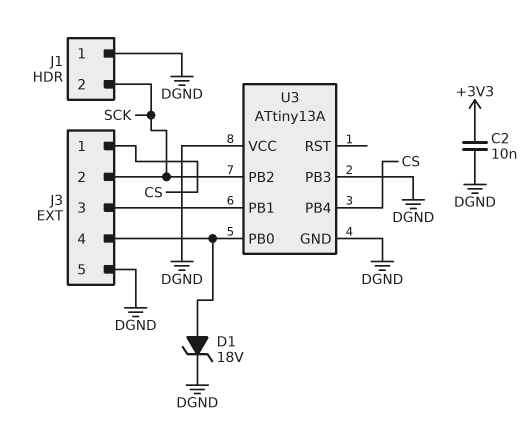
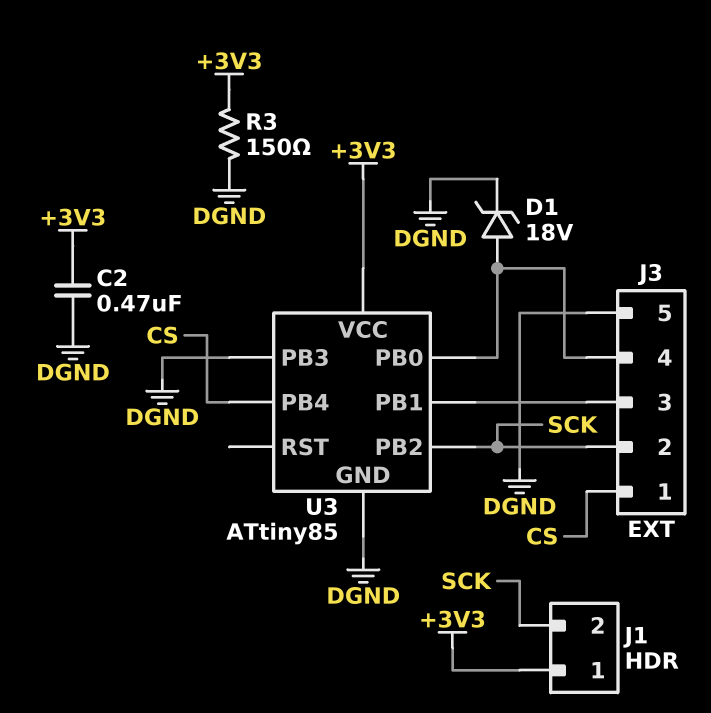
C2: 10nF (+3V3, DGND) -> 470nF (+3V3, DGND)
J1 pin 1: DGND -> +3V3
R3: none -> 150 (+3V3, DGND)
U3: ATtiny13A -> ATtiny85
U3 pin VCC: DGND -> +3V3

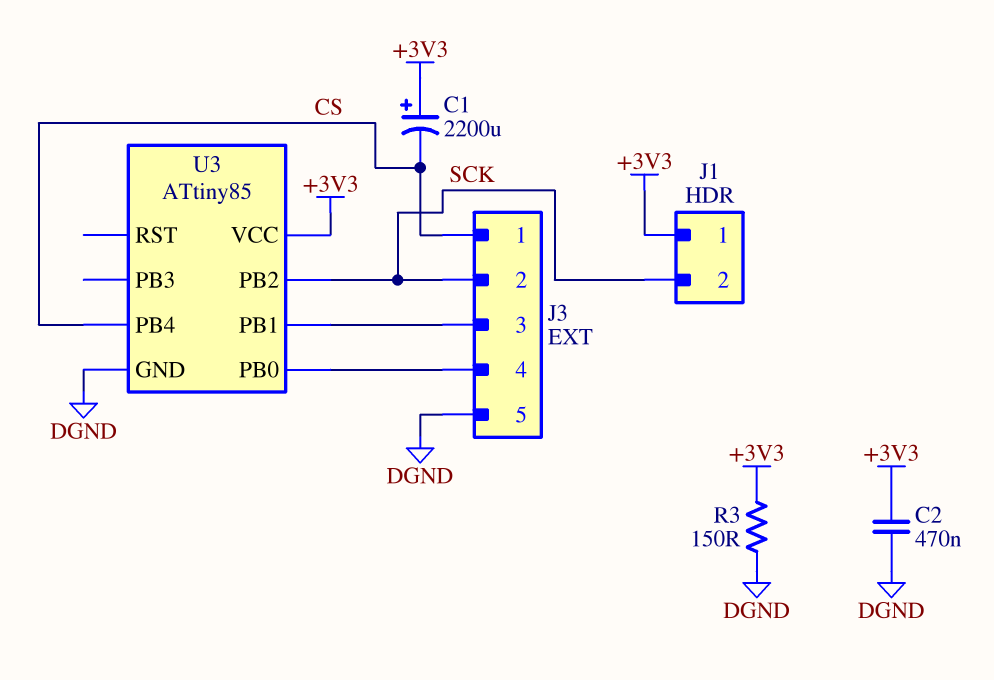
C1: none -> 2200uF (plus +3V3, minus CS)
D1: zener 18V (A J3/4, K DGND) -> none
U3 pin PB3: DGND -> none

